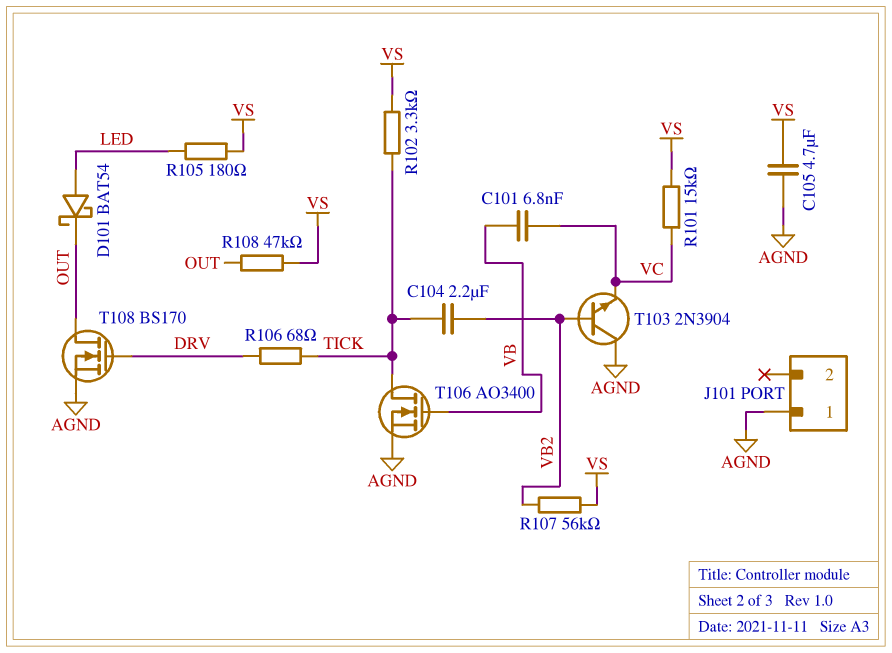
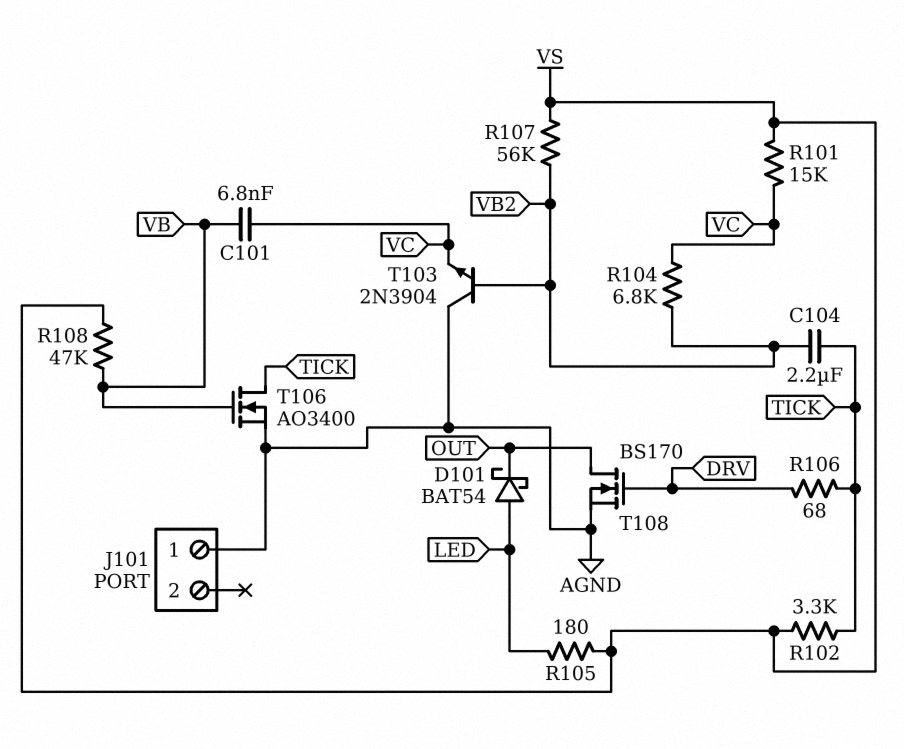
C105: 4.7uF (AGND, VS) -> none
R104: none -> 6.8k (VB2, VC)
R108: 47k (OUT, VS) -> 47k (VB, VS)

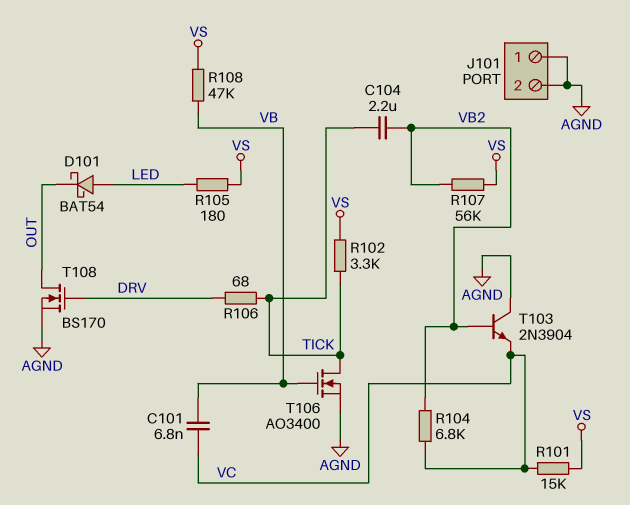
J101 pin 2: none -> AGND

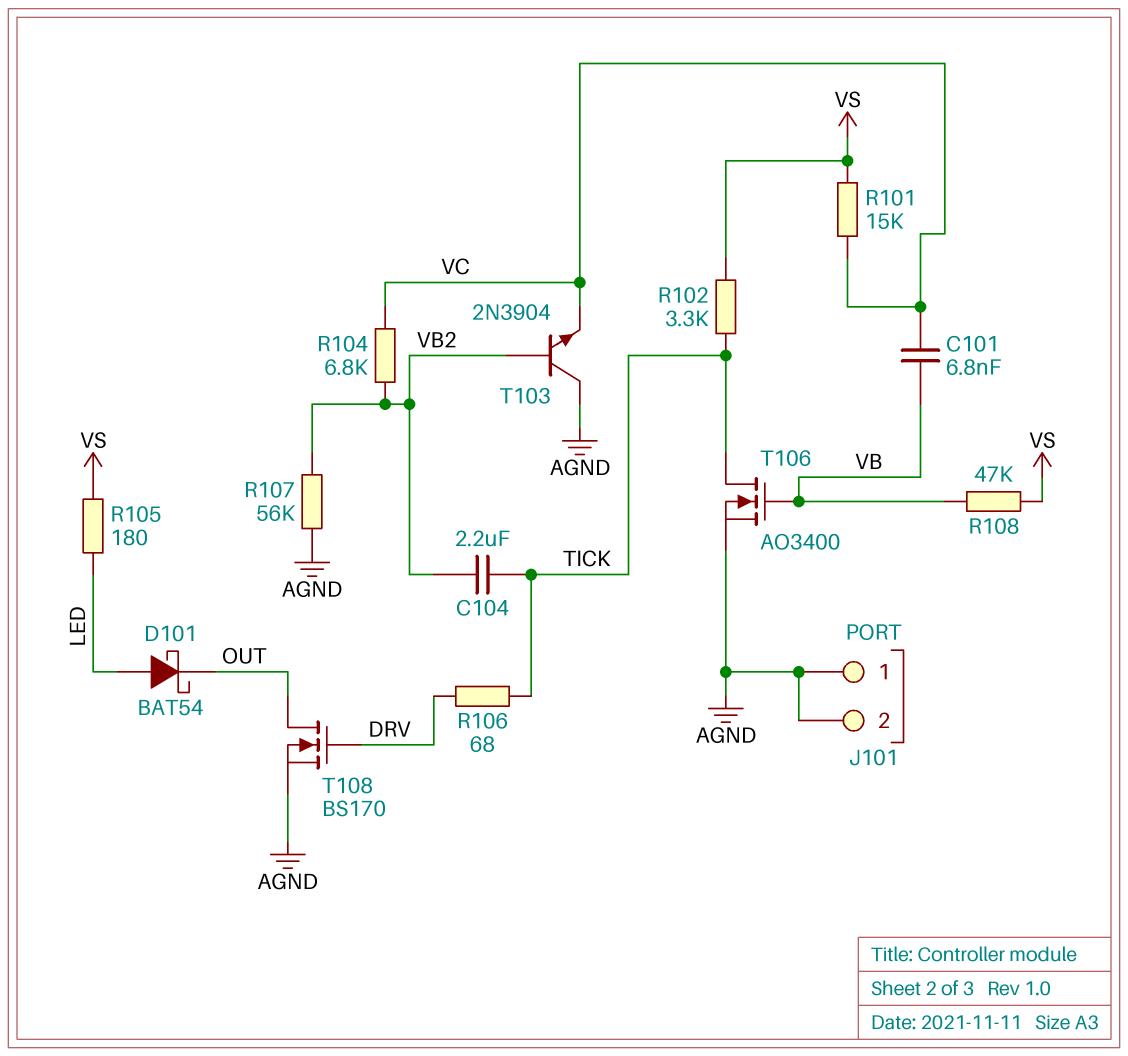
R107: 56k (VB2, VS) -> 56k (AGND, VB2)

